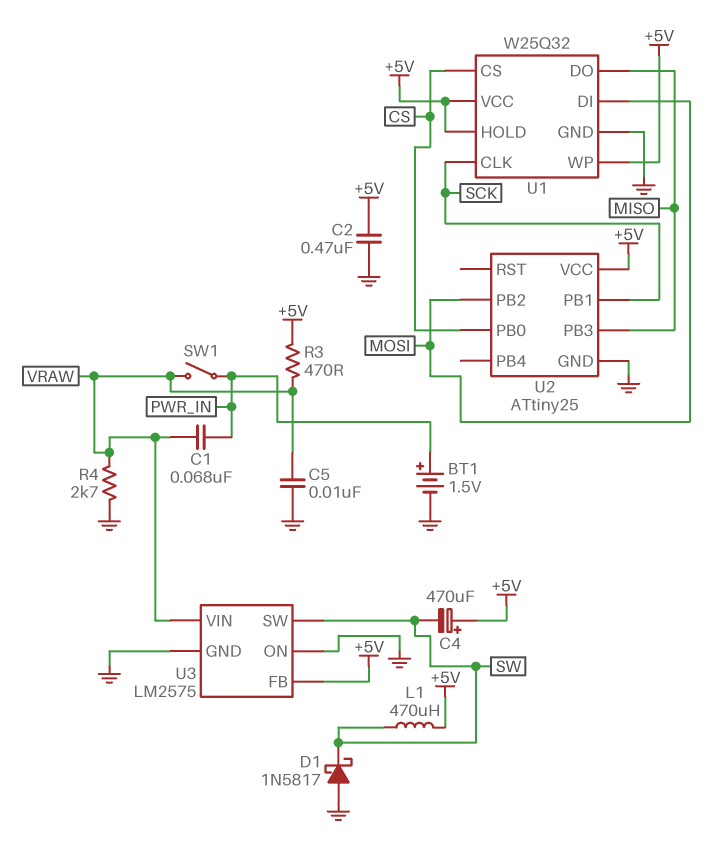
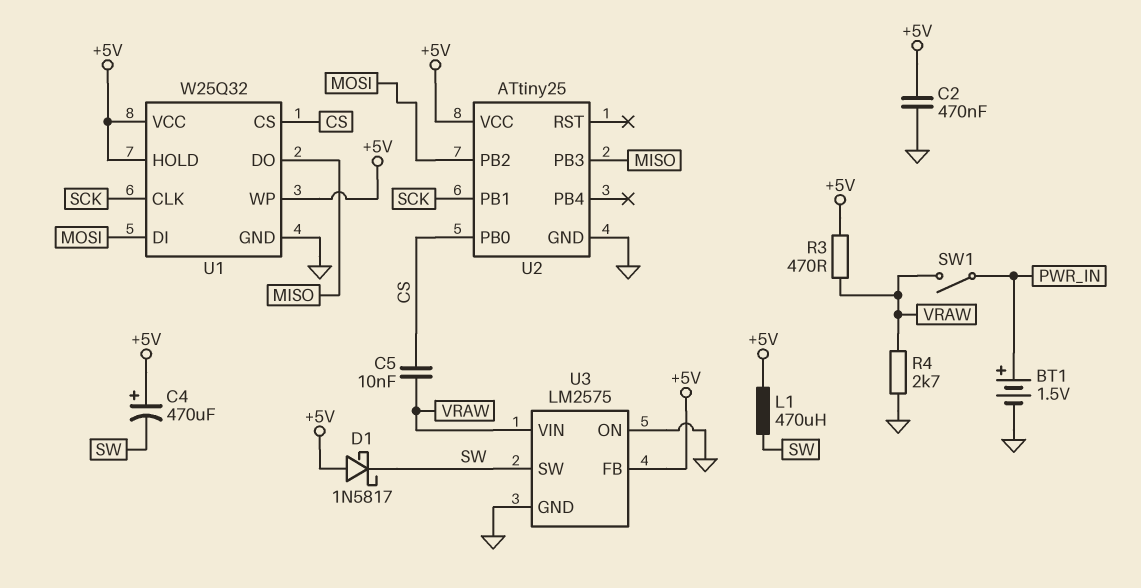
C1: 68nF (PWR_IN, VRAW) -> none
C5: 10nF (GND, VRAW) -> 10nF (CS, VRAW)
D1: schottky 1N5817 (A GND, K SW) -> schottky 1N5817 (A +5V, K SW)

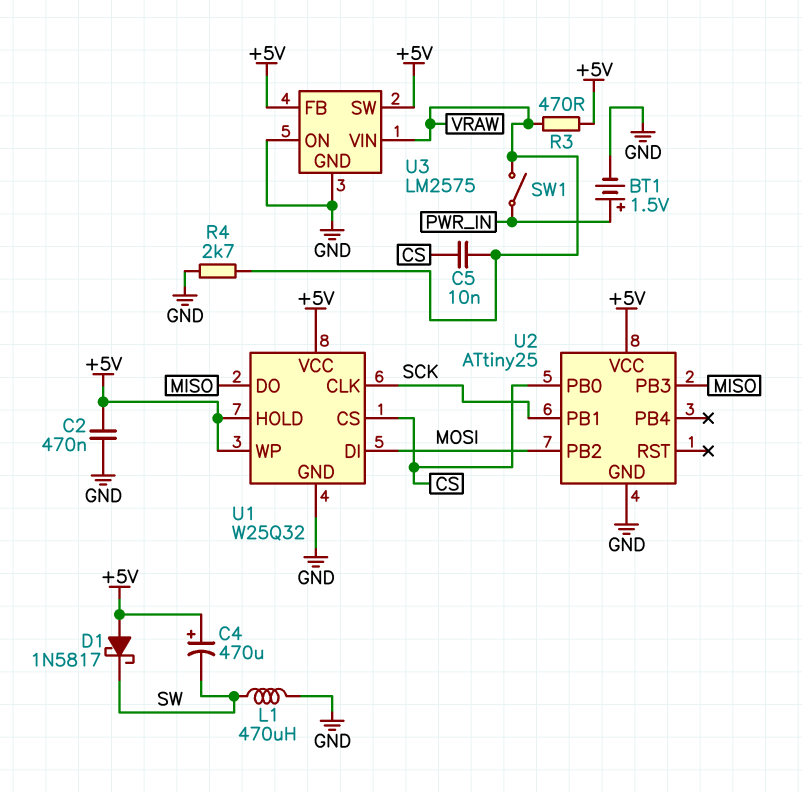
L1: 470uH (+5V, SW) -> 470uH (GND, SW)
U3 pin SW: SW -> +5V

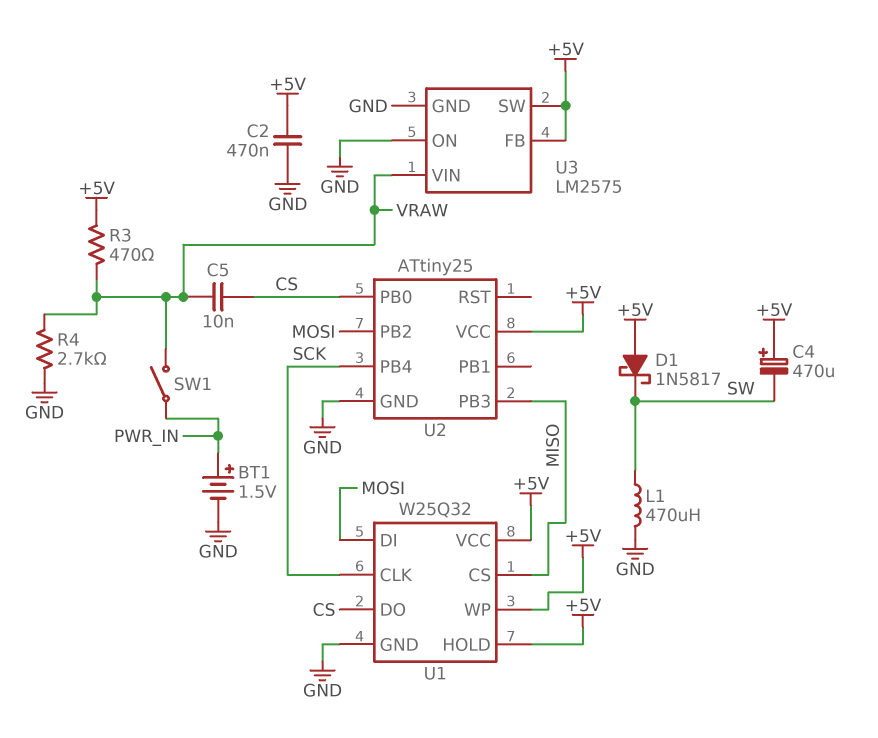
U1 pin CS: CS -> MISO
U1 pin DO: MISO -> CS
U2 pin PB1: SCK -> none
U2 pin PB4: none -> SCK

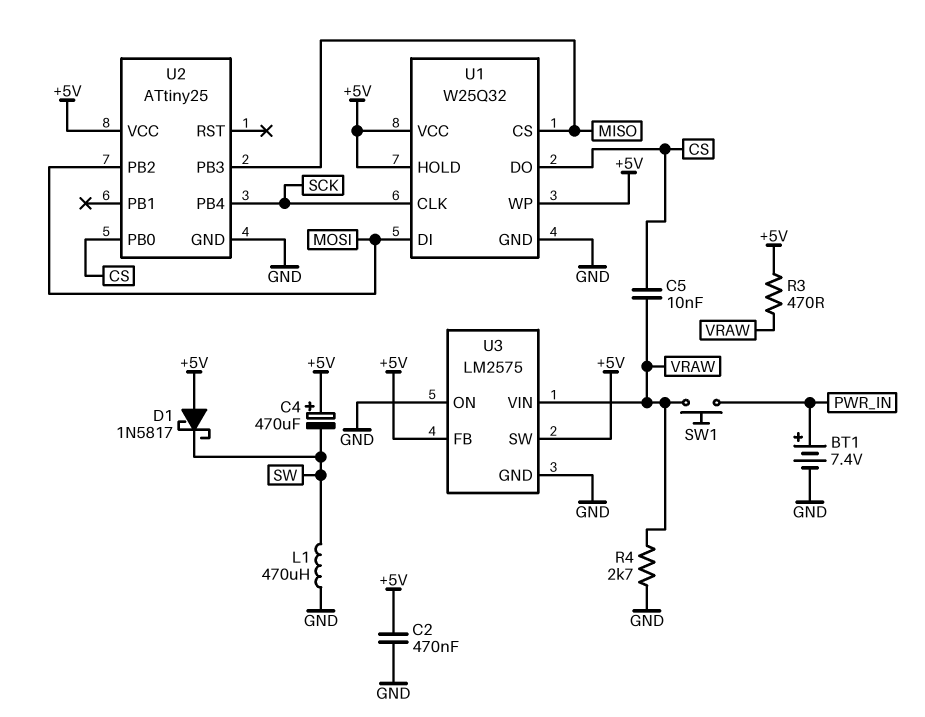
BT1: 1.5V (plus PWR_IN, minus GND) -> 7.4V (plus PWR_IN, minus GND)
SW1: switch (PWR_IN, VRAW) -> button (PWR_IN, VRAW)

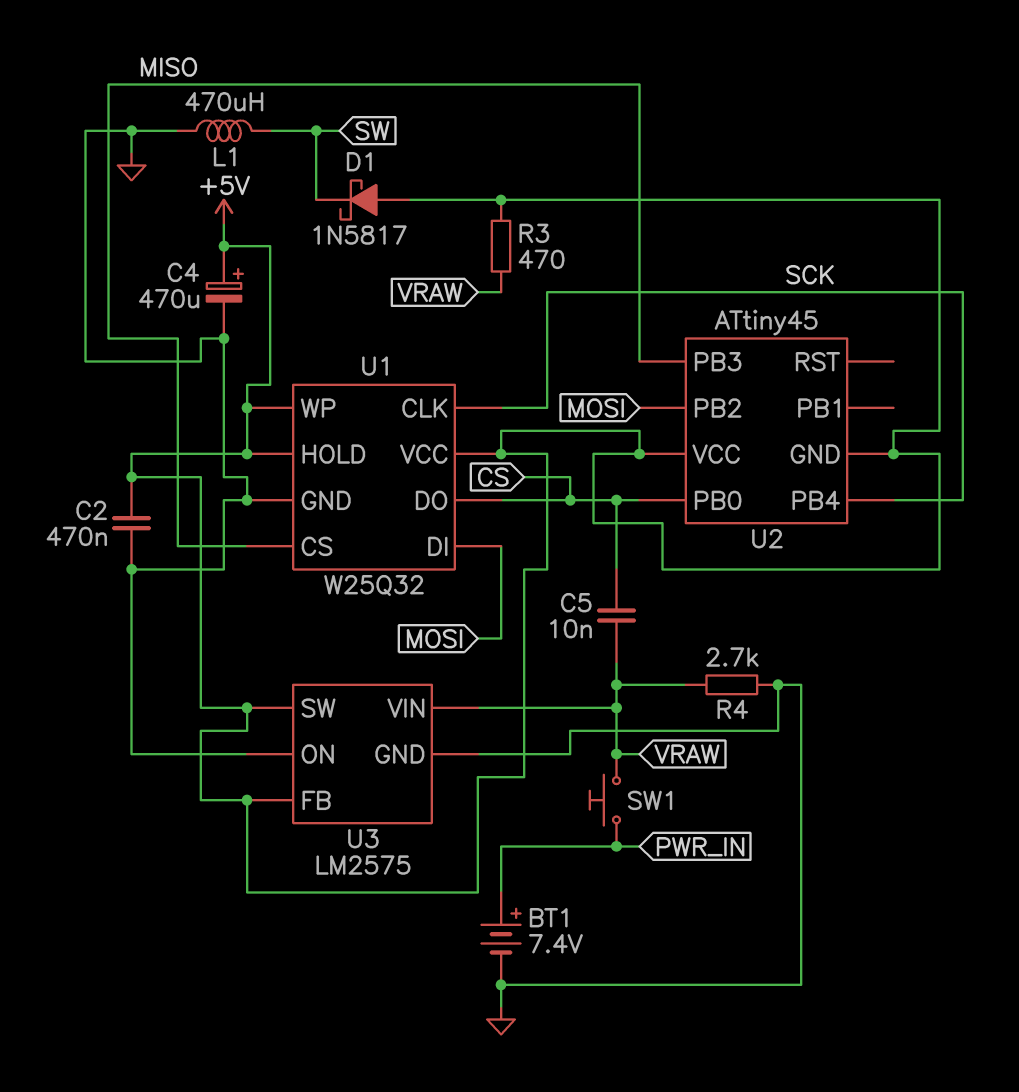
C4: 470uF (plus +5V, minus SW) -> 470uF (plus +5V, minus GND)
U2: ATtiny25 -> ATtiny45
U2 pin GND: GND -> +5V

